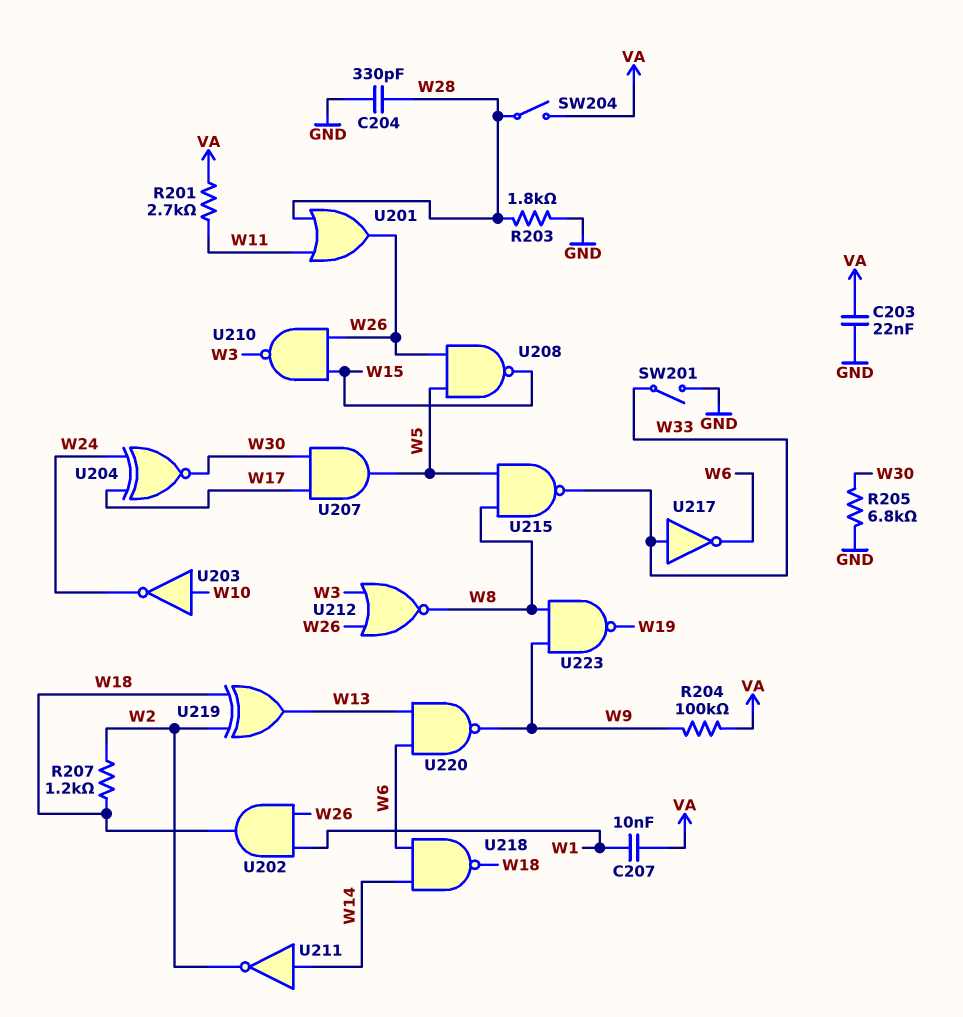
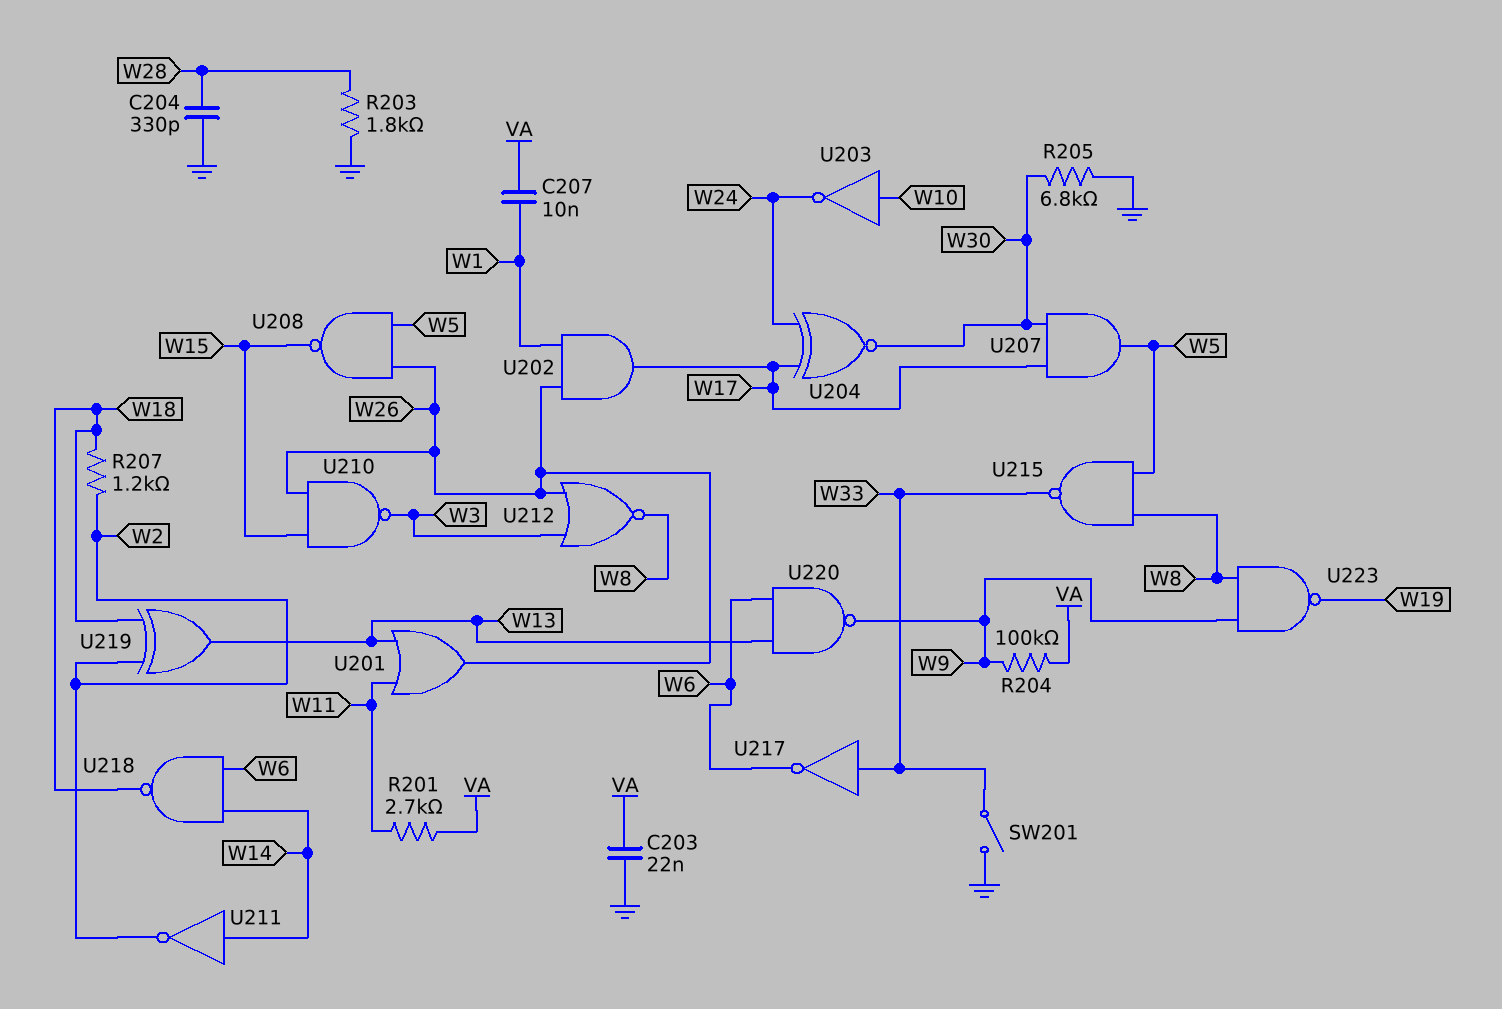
SW204: switch (VA, W28) -> none
U201: OR (in W11, in W28, out W26) -> OR (in W11, in W13, out W26)
U202: AND (in W1, in W26, out W18) -> AND (in W1, in W26, out W17)

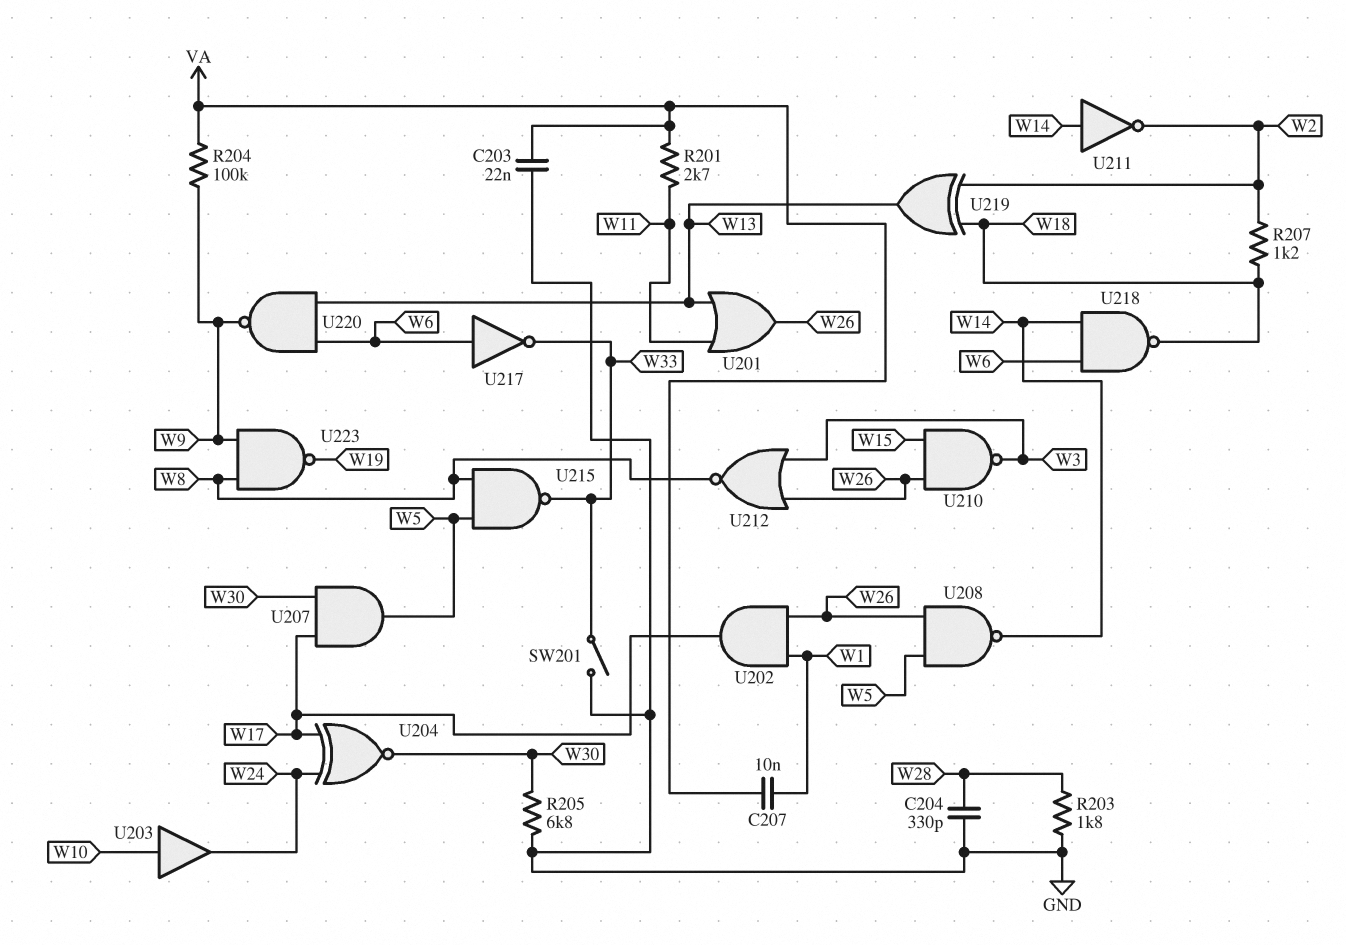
U203: NOT (in W10, out W24) -> buffer (in W10, out W24)
U208: NAND (in W5, in W26, out W15) -> NAND (in W5, in W26, out W14)
U217: NOT (in W33, out W6) -> NOT (in W6, out W33)

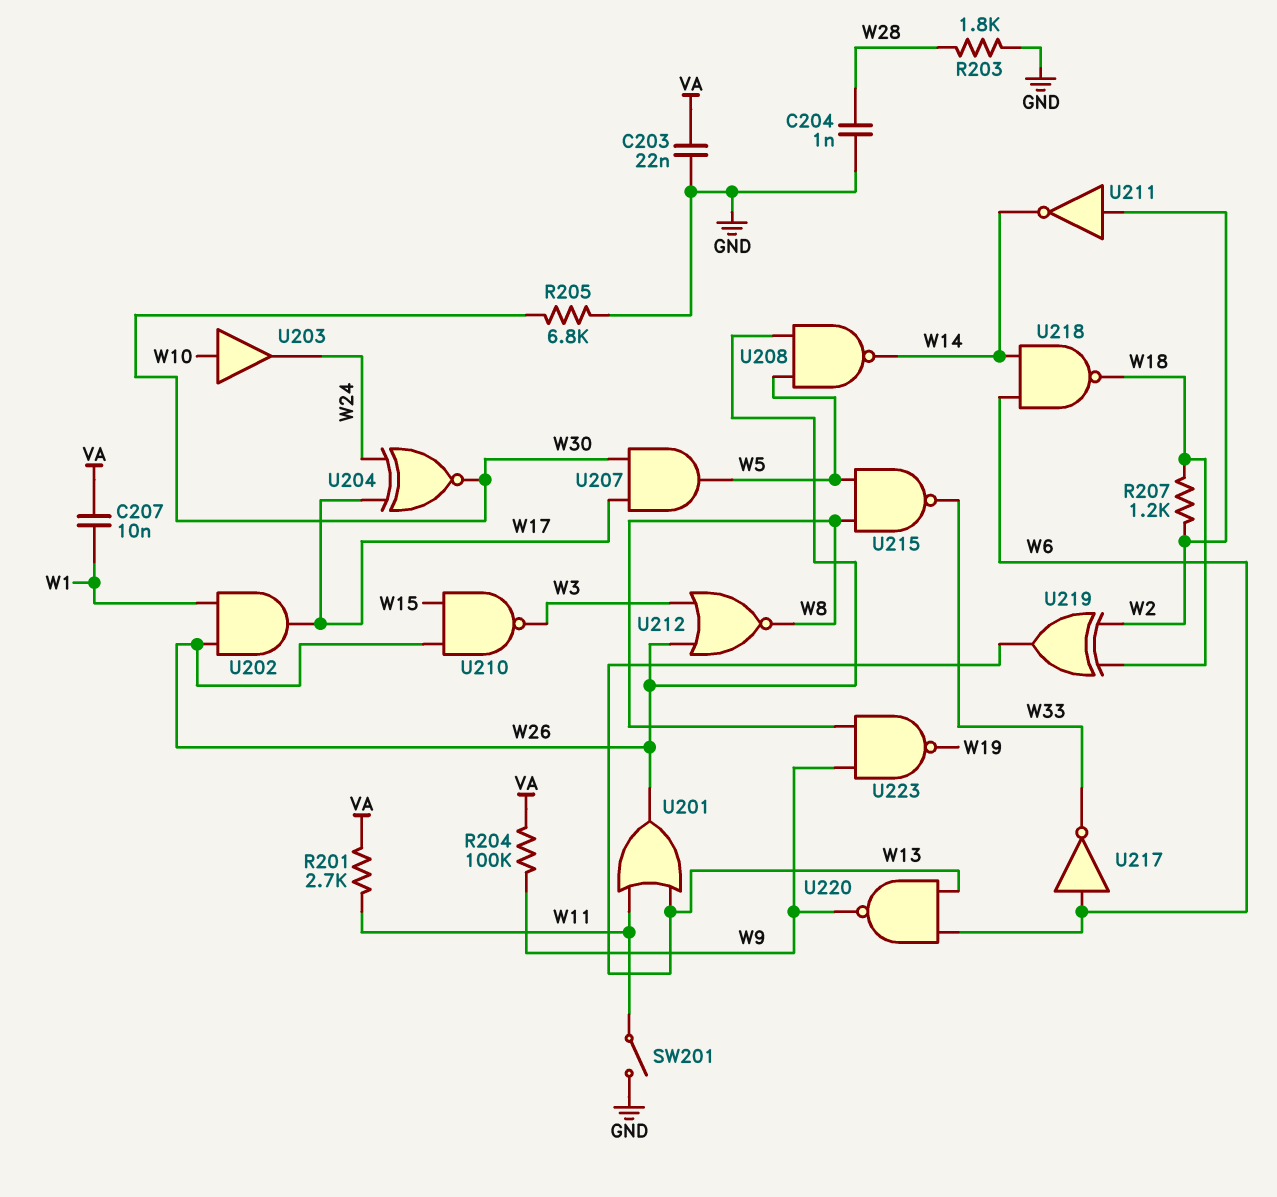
C204: 330pF (GND, W28) -> 1nF (GND, W28)
SW201: switch (GND, W33) -> switch (GND, W11)
U211: NOT (in W14, out W2) -> NOT (in W2, out W14)

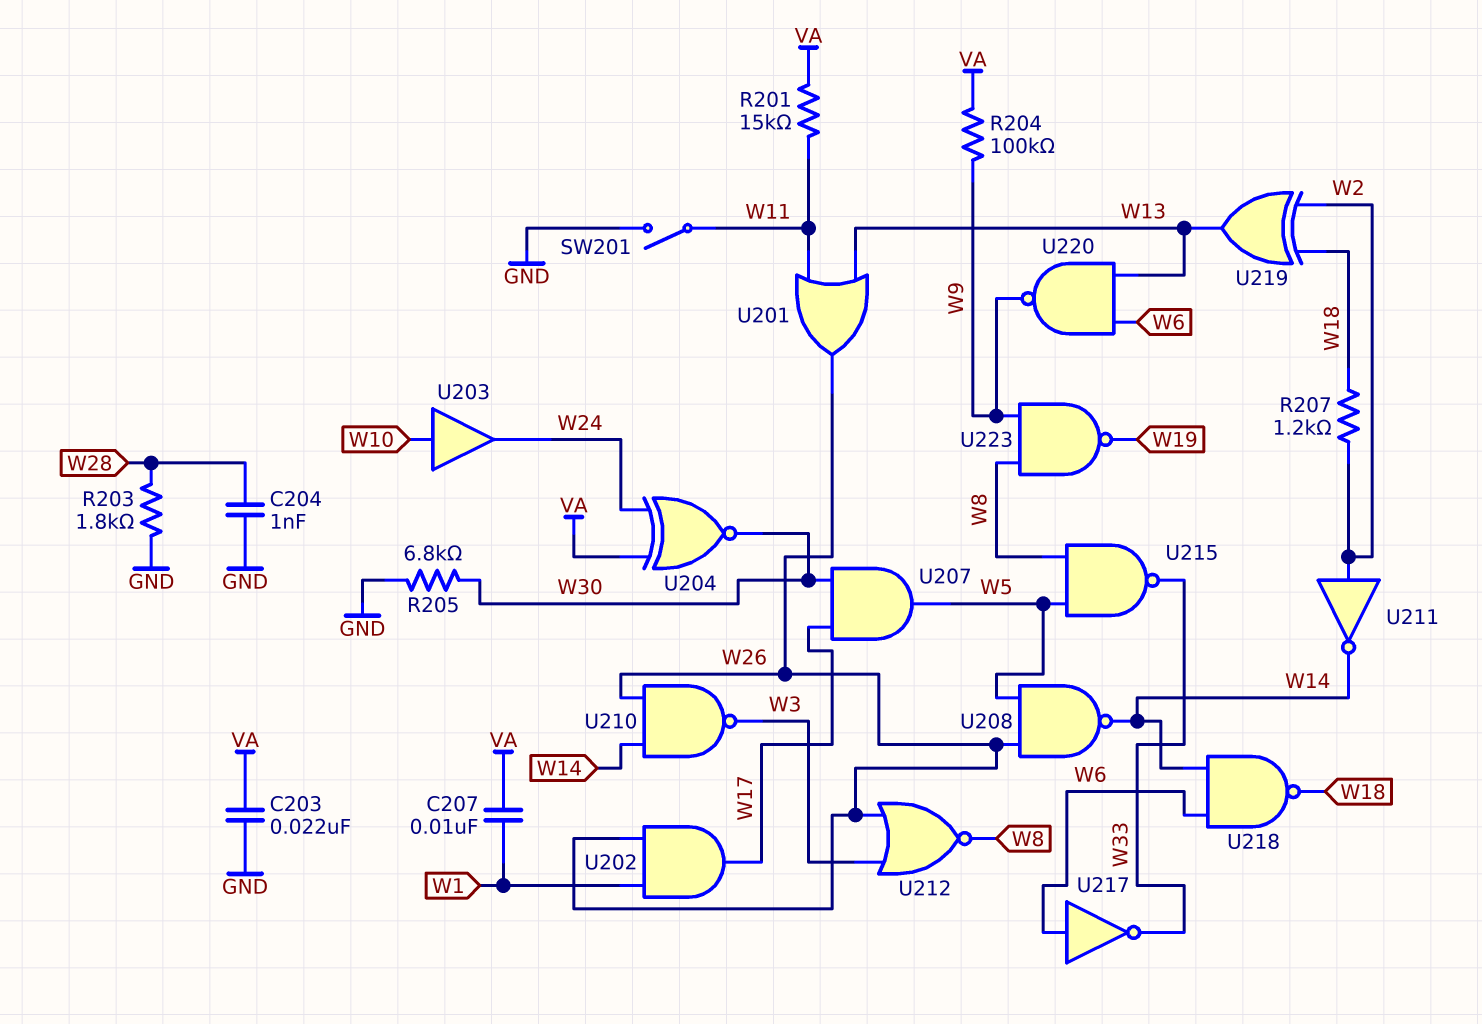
R201: 2.7k (VA, W11) -> 15k (VA, W11)
U204: XNOR (in W17, in W24, out W30) -> XNOR (in VA, in W24, out W30)
U210: NAND (in W15, in W26, out W3) -> NAND (in W14, in W26, out W3)

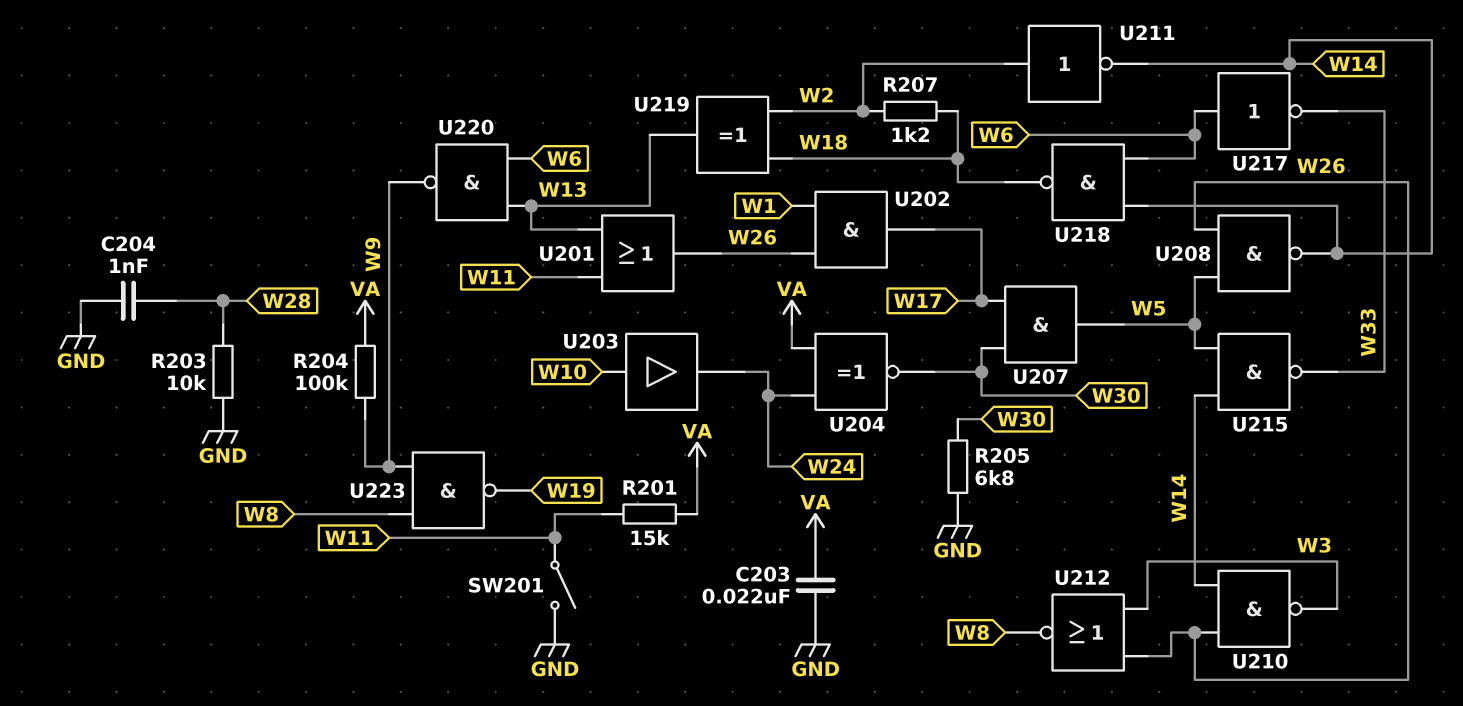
C207: 10nF (VA, W1) -> none
R203: 1.8k (GND, W28) -> 10k (GND, W28)
U215: NAND (in W5, in W8, out W33) -> NAND (in W5, in W14, out W33)

